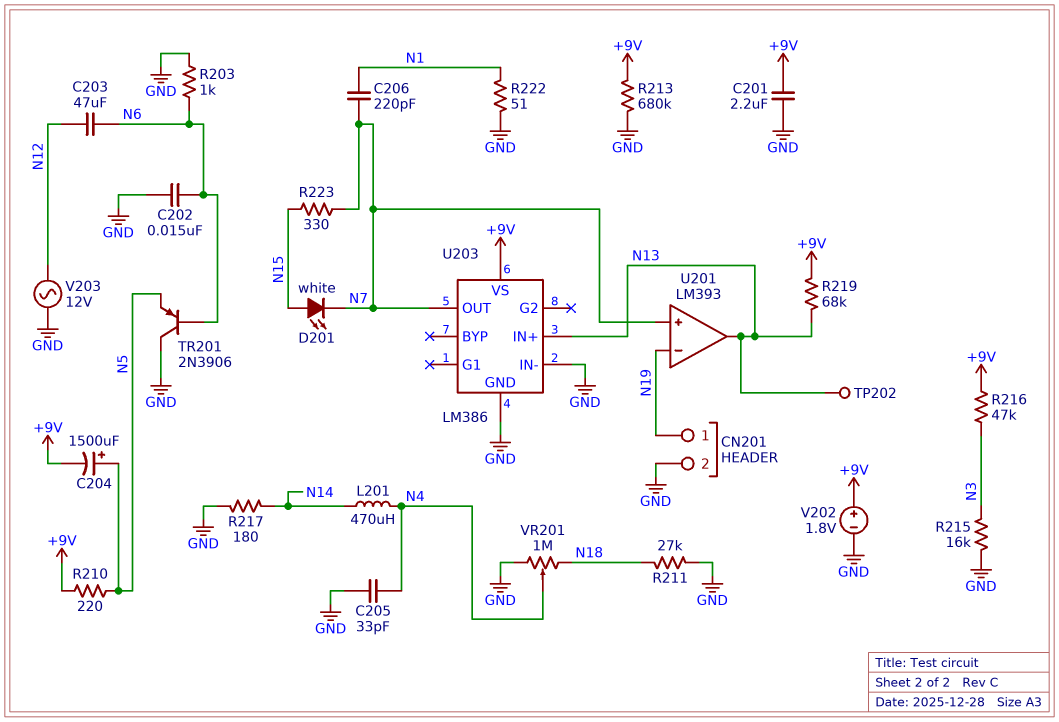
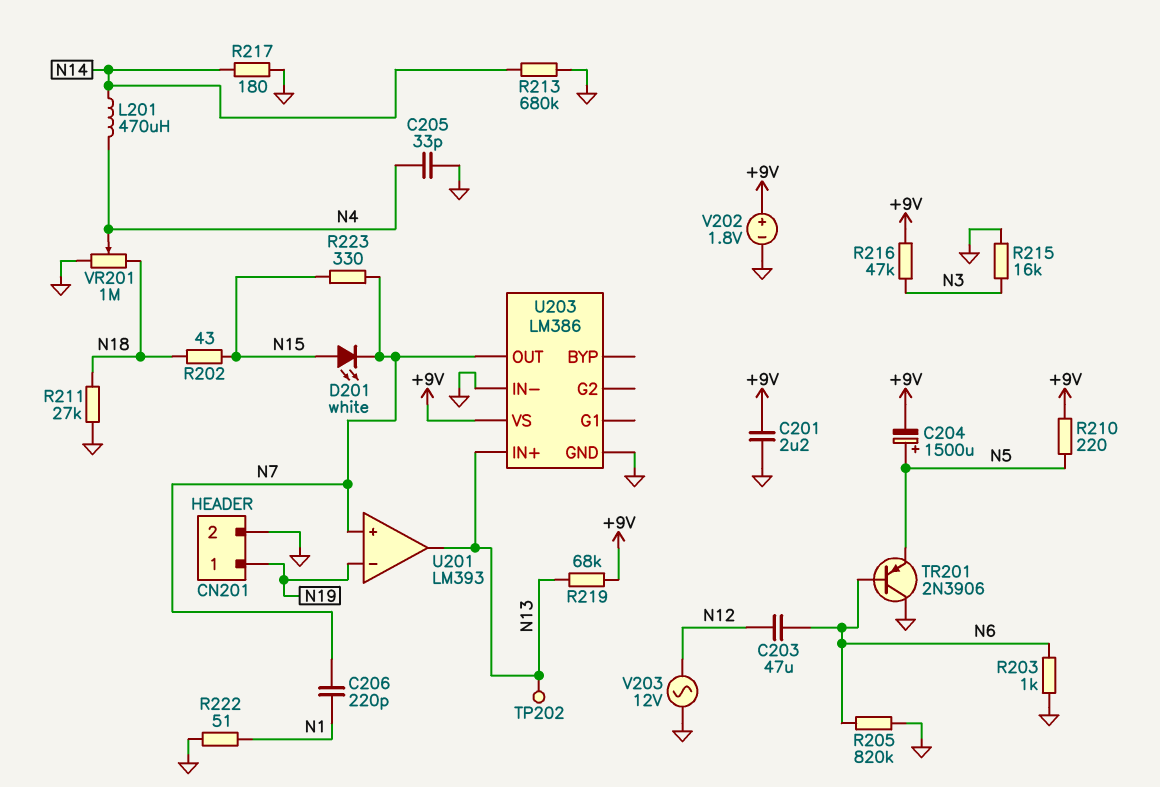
C202: 15nF (GND, N6) -> none
R202: none -> 43 (N15, N18)
R205: none -> 820k (GND, N6)
R213: 680k (+9V, GND) -> 680k (GND, N14)

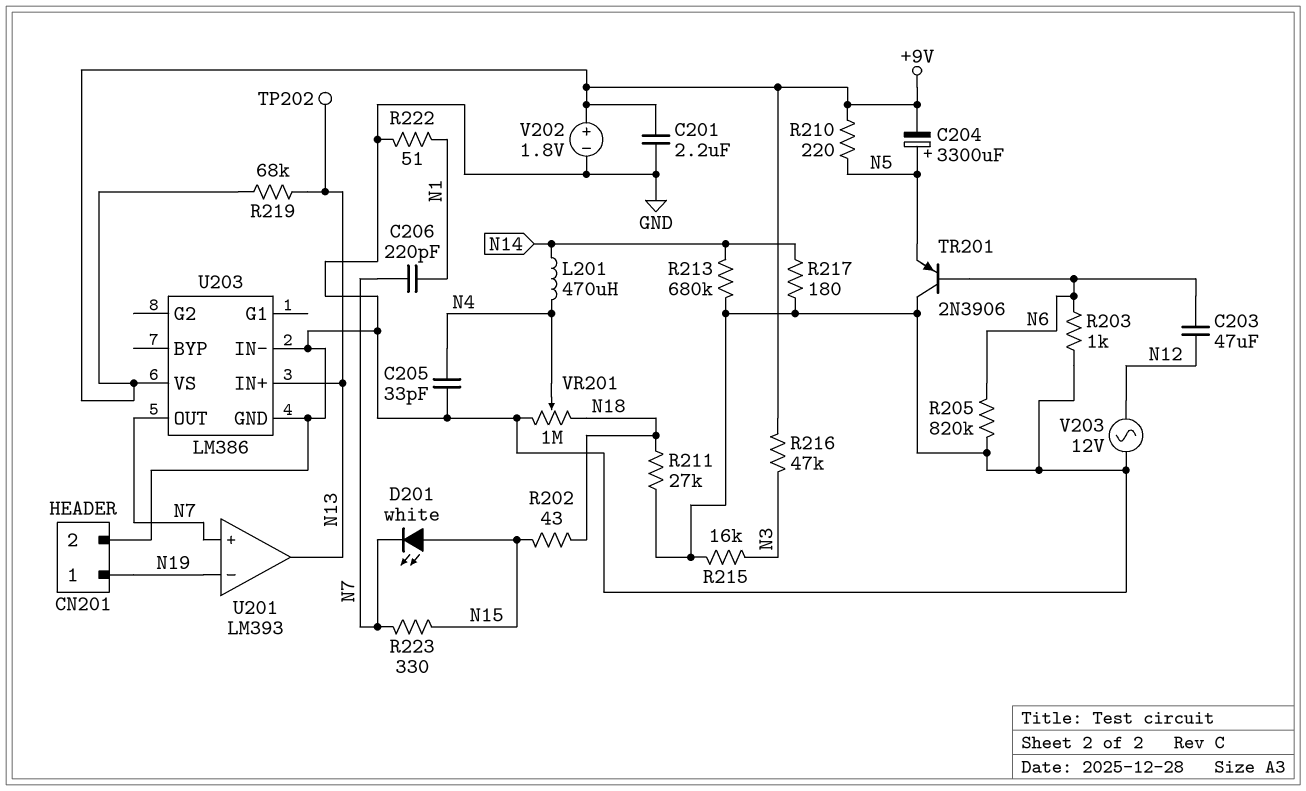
C204: 1500uF (plus N5, minus +9V) -> 3300uF (plus N5, minus +9V)

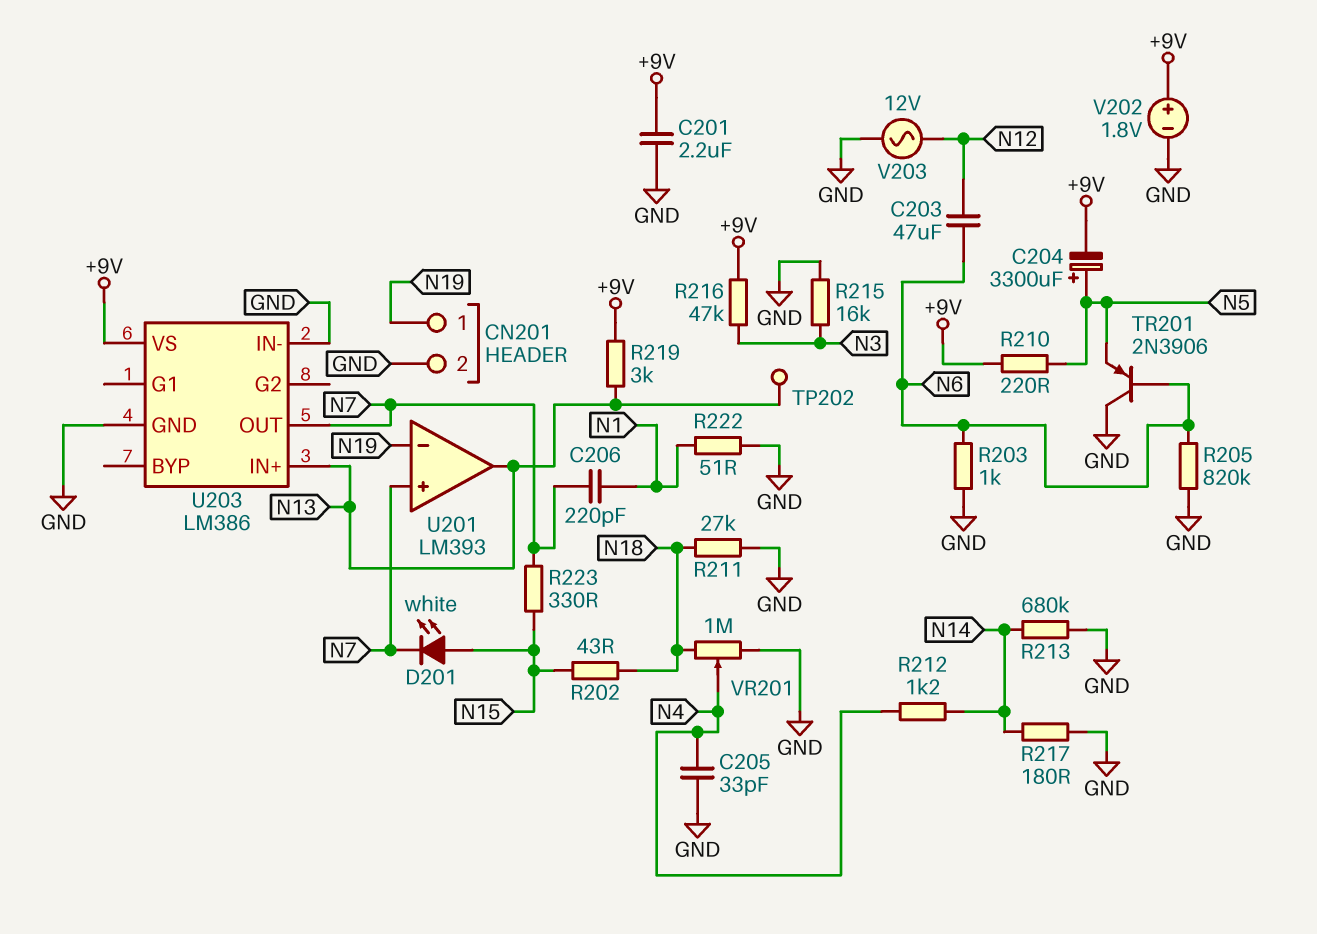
L201: 470uH (N4, N14) -> none
R212: none -> 1.2k (N4, N14)
R219: 68k (+9V, N13) -> 3k (+9V, N13)

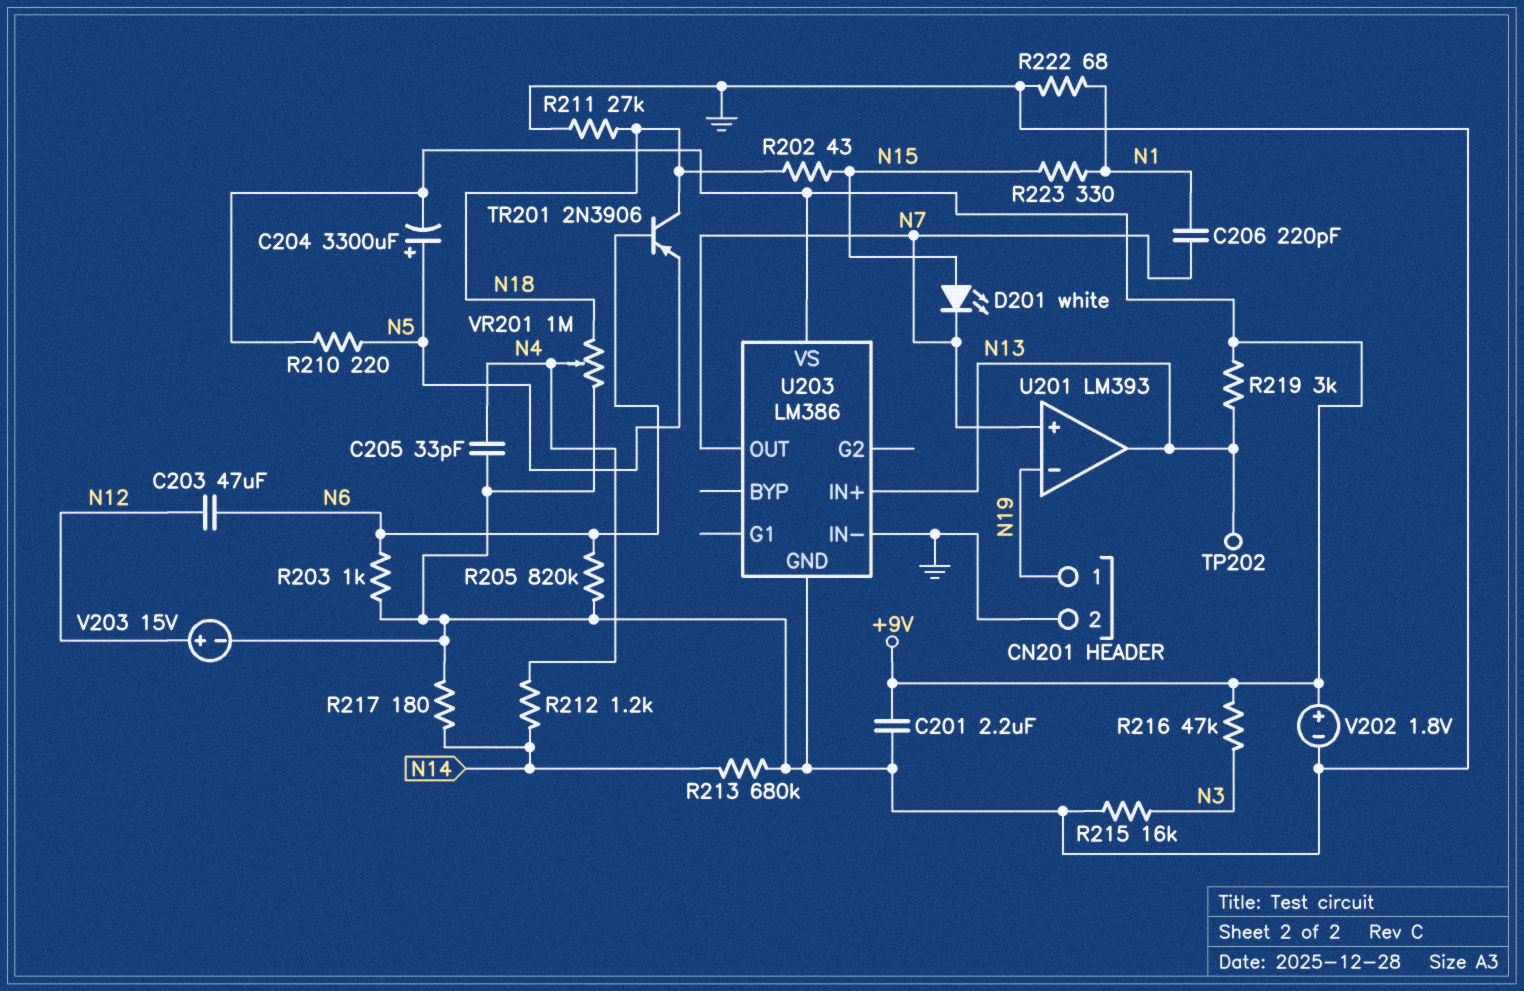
R222: 51 (GND, N1) -> 68 (GND, N1)
R223: 330 (N7, N15) -> 330 (N1, N15)
TR201: PNP 2N3906 (B N6, C GND, E N5) -> PNP 2N3906 (B N6, C N18, E N5)
V203: AC 12V (GND, N12) -> 15V (plus N12, minus GND)

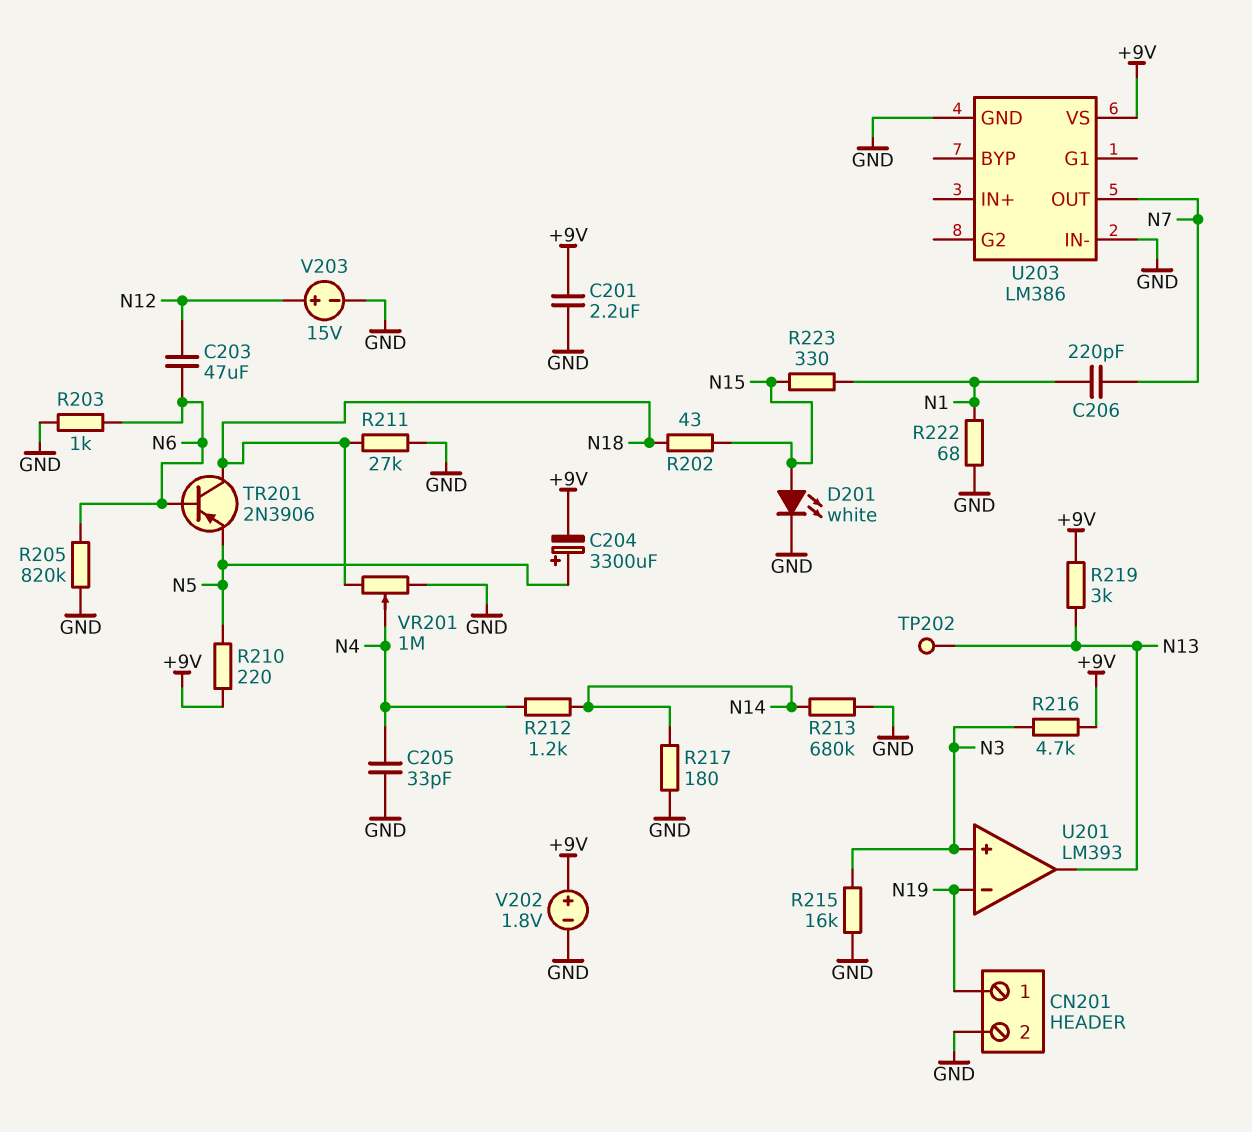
D201: LED white (A N15, K N7) -> LED white (A N15, K GND)
R216: 47k (+9V, N3) -> 4.7k (+9V, N3)
U201 pin in+: N7 -> N3
U203 pin IN+: N13 -> none

